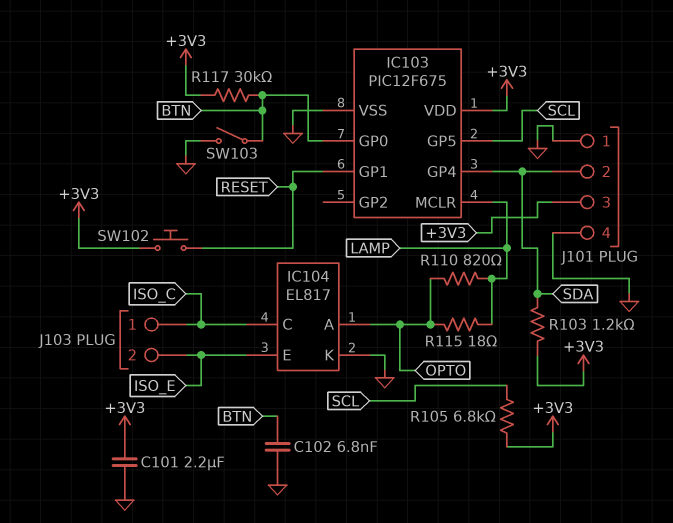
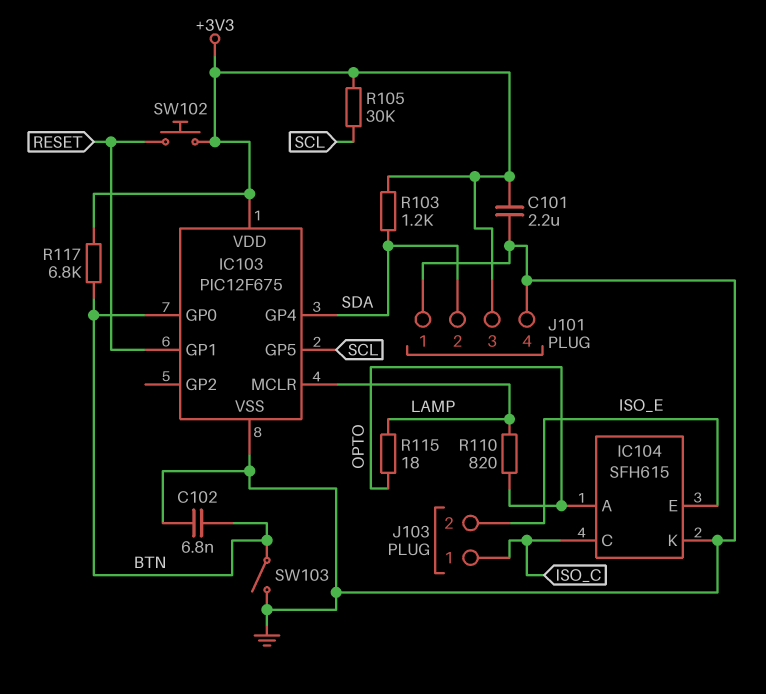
IC104: EL817 -> SFH615
R105: 6.8k (+3V3, SCL) -> 30k (+3V3, SCL)
R117: 30k (+3V3, BTN) -> 6.8k (+3V3, BTN)

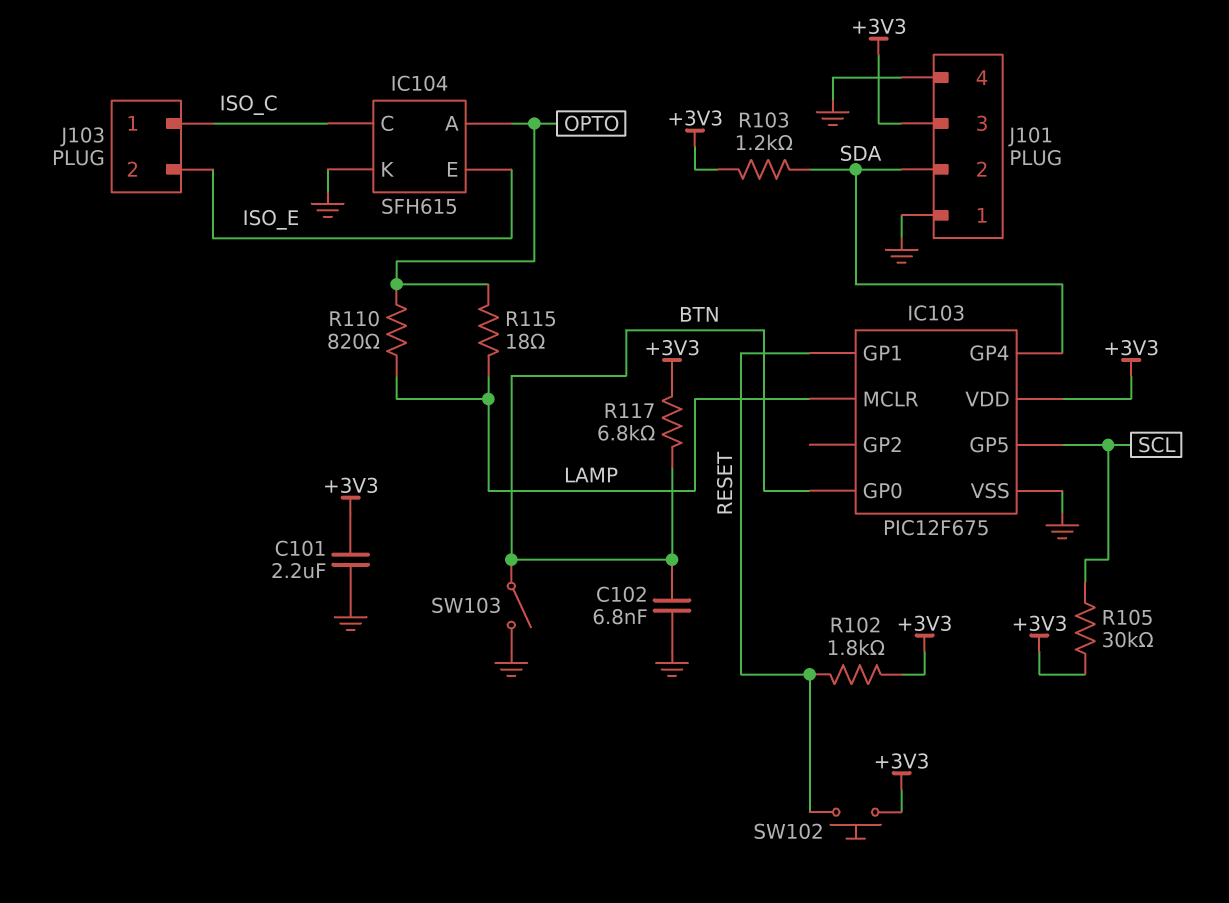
R102: none -> 1.8k (+3V3, RESET)

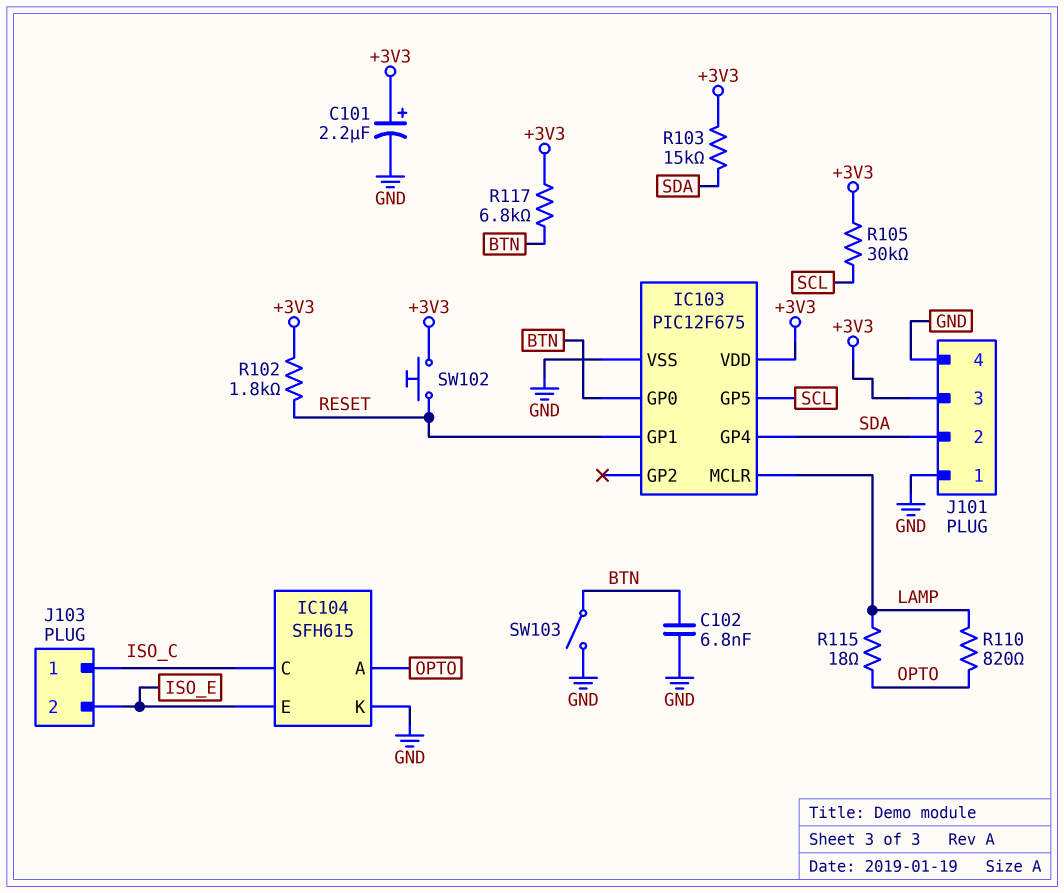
C101: 2.2uF (+3V3, GND) -> 2.2uF (plus +3V3, minus GND)
R103: 1.2k (+3V3, SDA) -> 15k (+3V3, SDA)

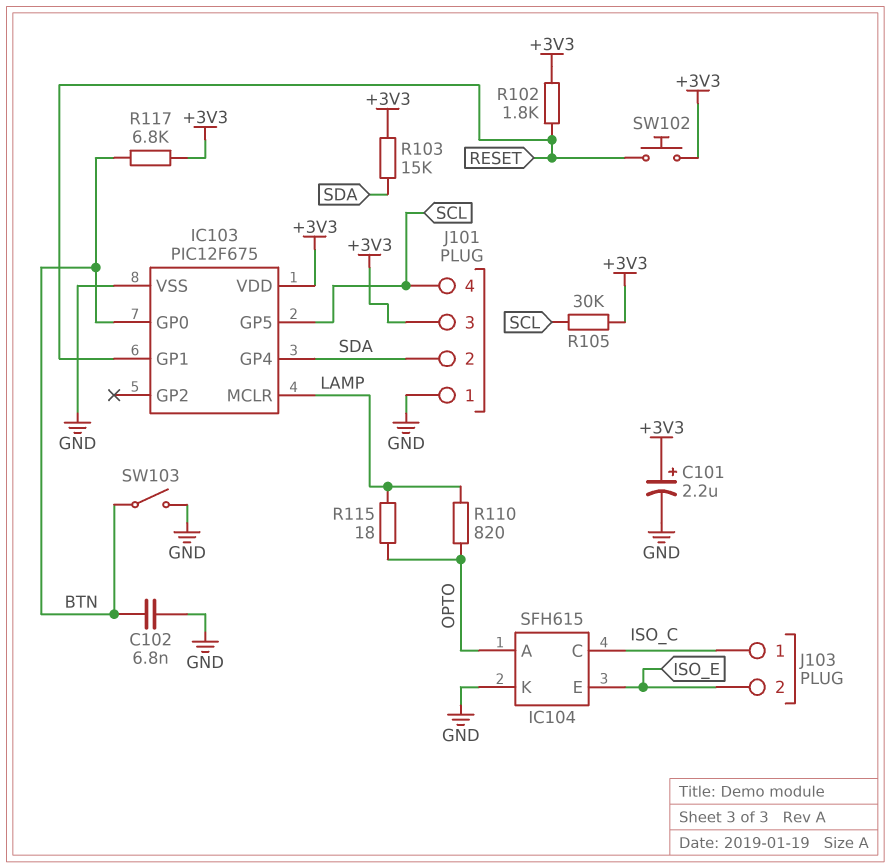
J101 pin 4: GND -> SCL

